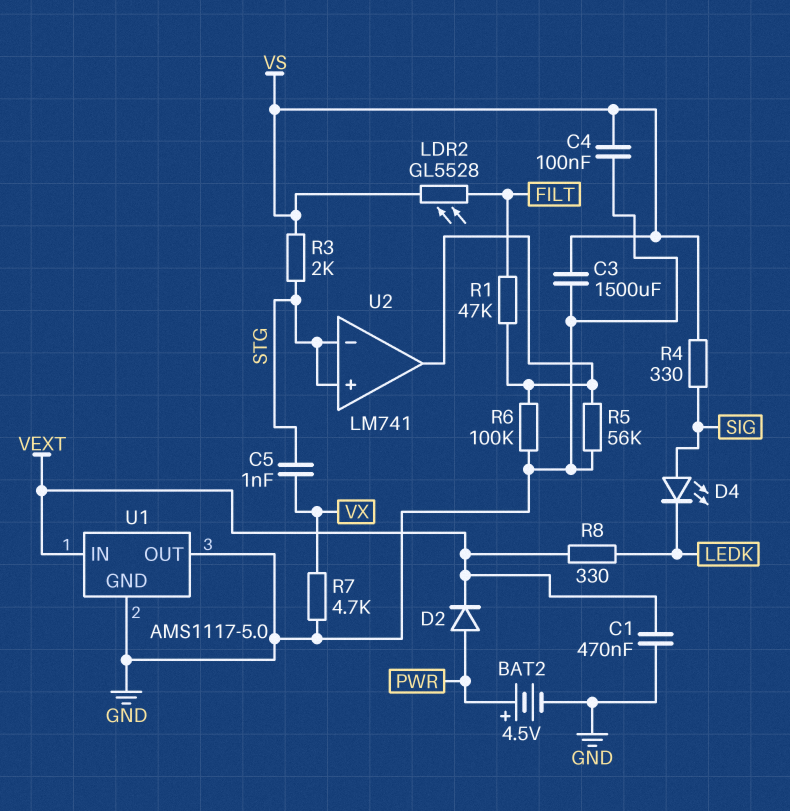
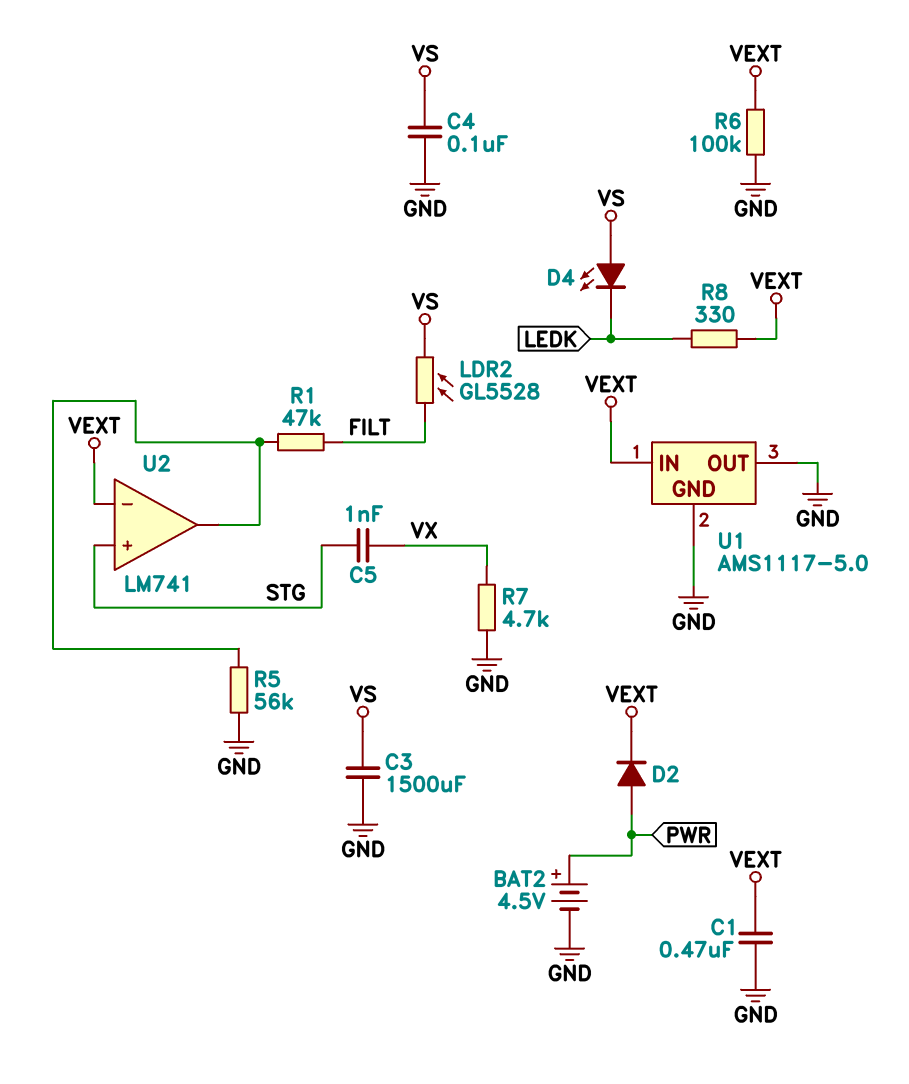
D4: LED (A SIG, K LEDK) -> LED (A VS, K LEDK)
R3: 2k (STG, VS) -> none
R4: 330 (SIG, VS) -> none
R6: 100k (GND, U2/out) -> 100k (GND, VEXT)
U2 pin in-: STG -> VEXT

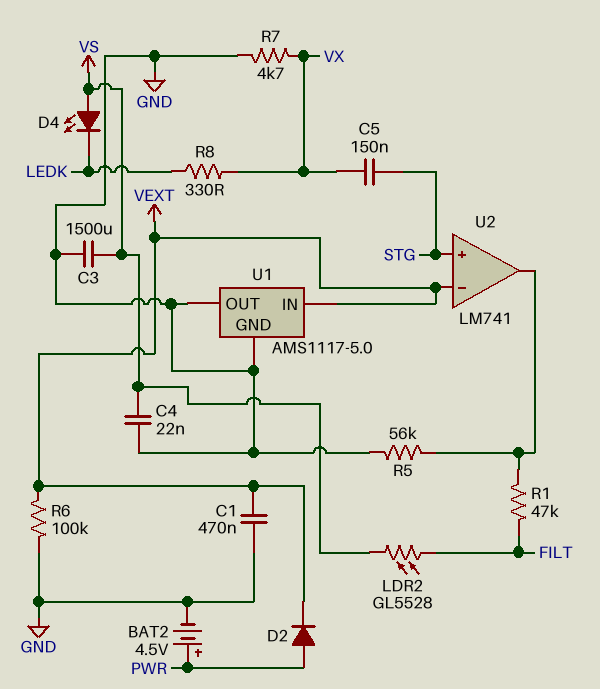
C4: 100nF (GND, VS) -> 22nF (GND, VS)
C5: 1nF (STG, VX) -> 150nF (STG, VX)
R8: 330 (LEDK, VEXT) -> 330 (LEDK, VX)

